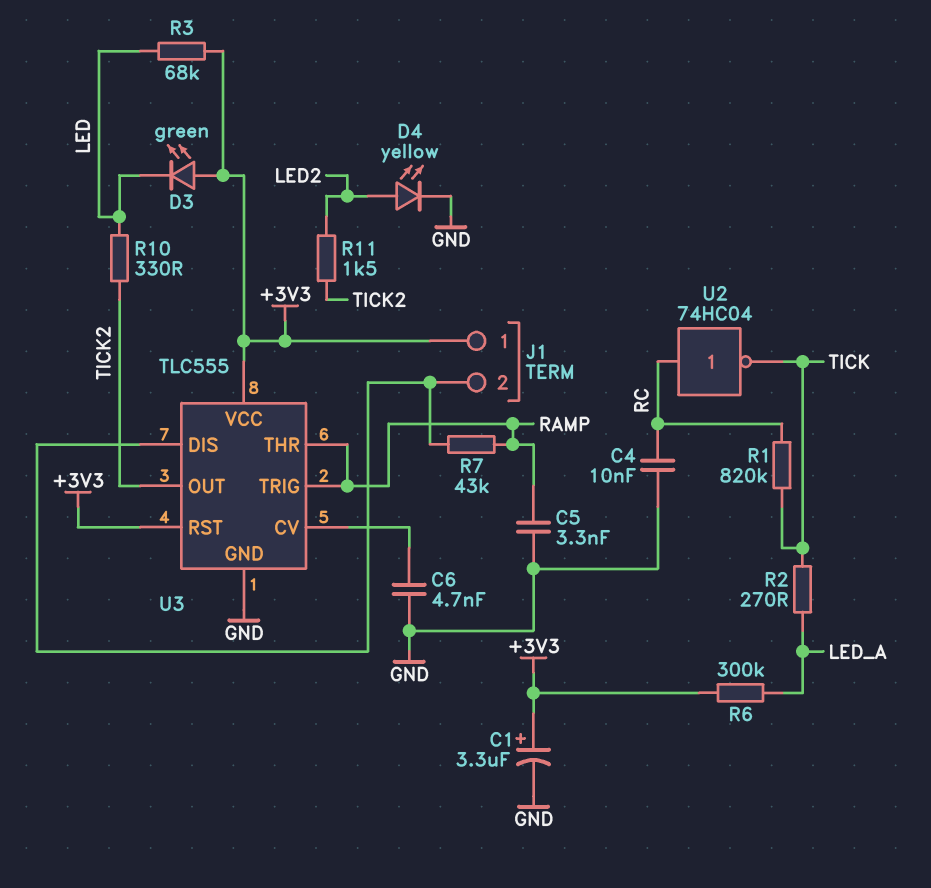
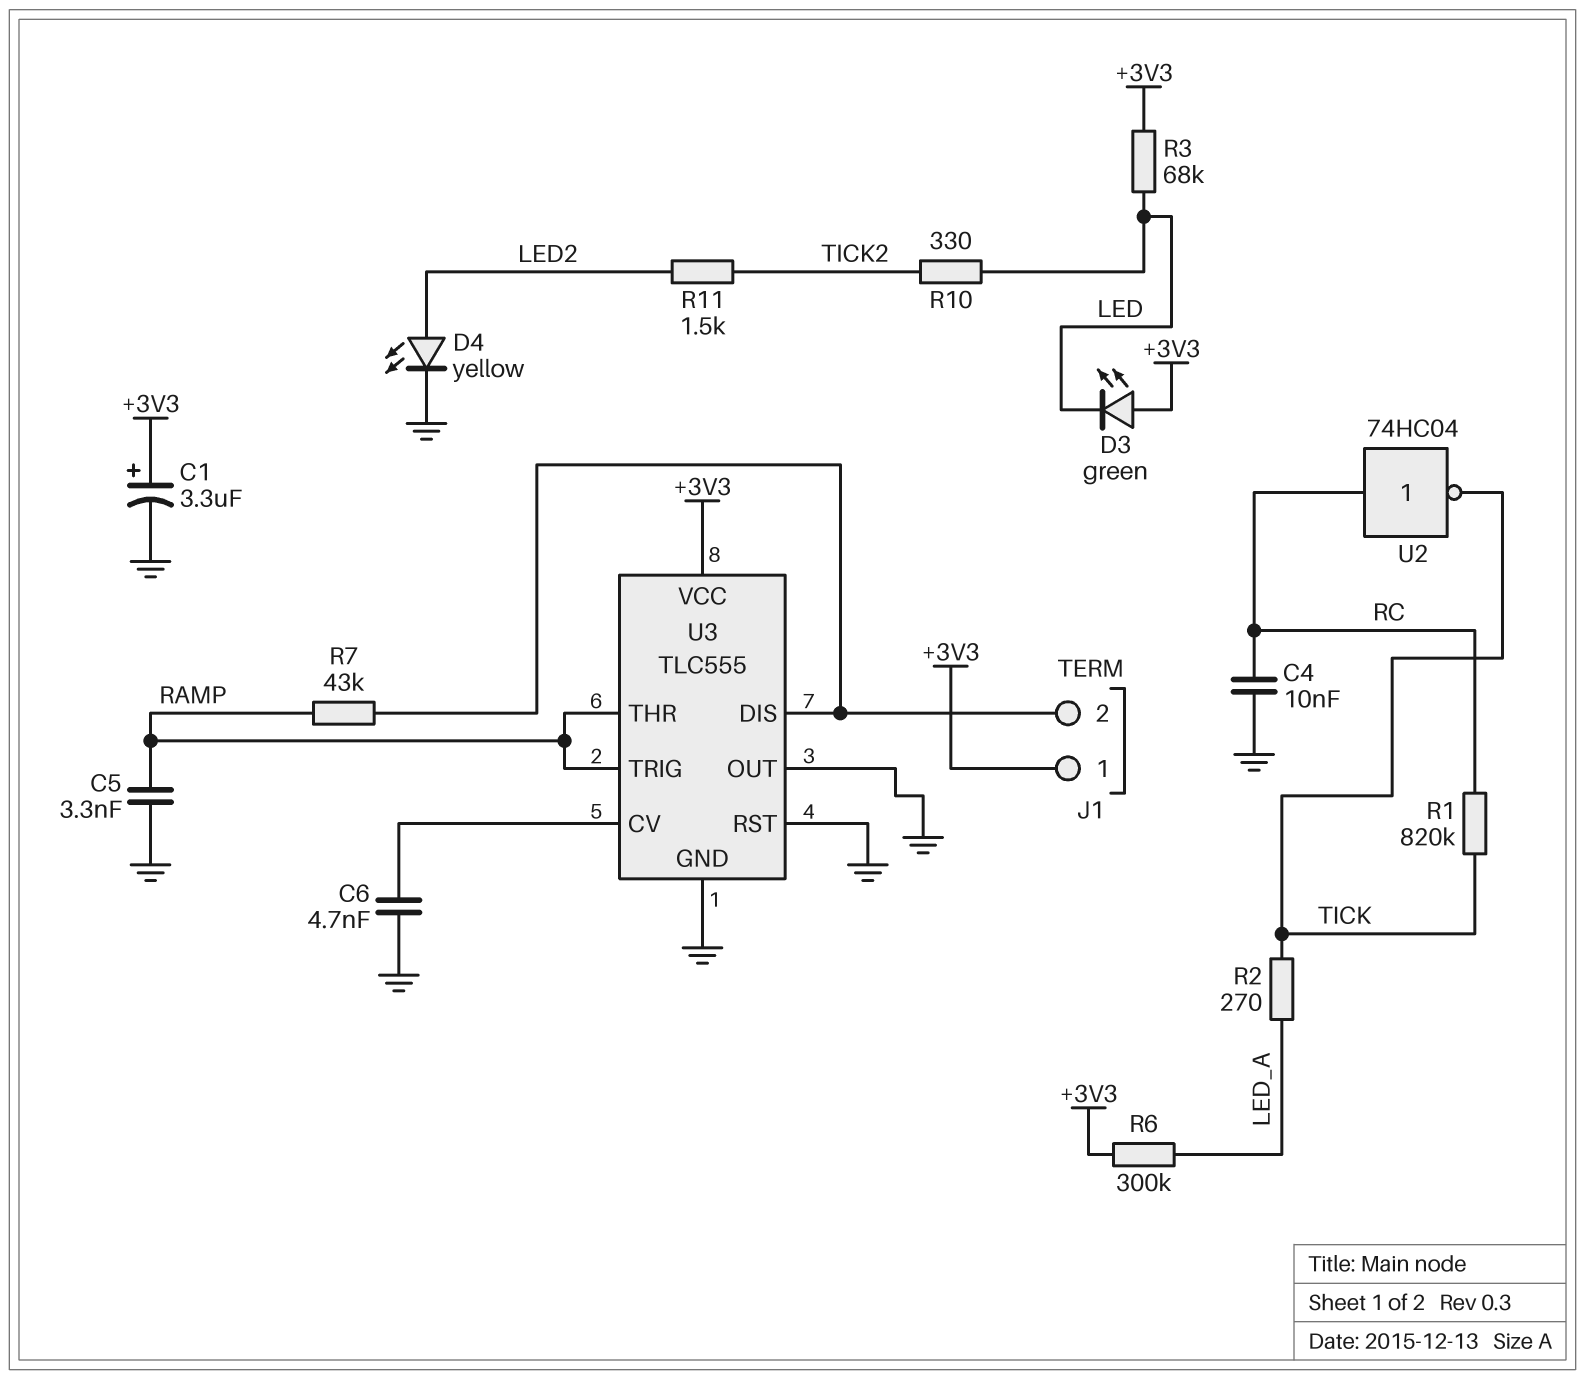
U3 pin OUT: TICK2 -> GND
U3 pin RST: +3V3 -> GND

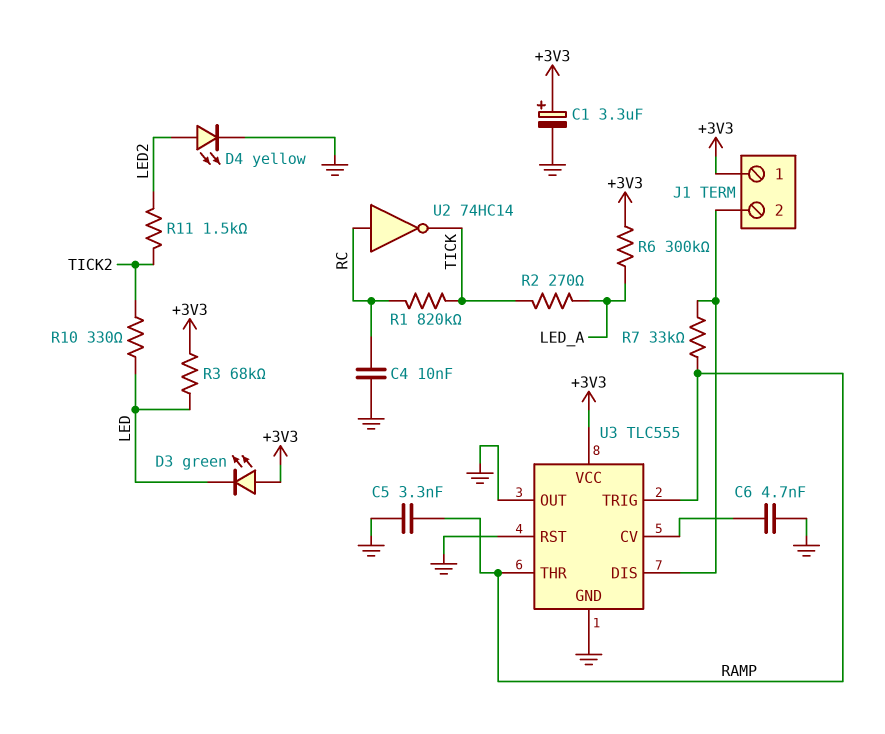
R7: 43k (J1/2, RAMP) -> 33k (J1/2, RAMP)
U2: NOT 74HC04 (in RC, out TICK) -> NOT 74HC14 (in RC, out TICK)

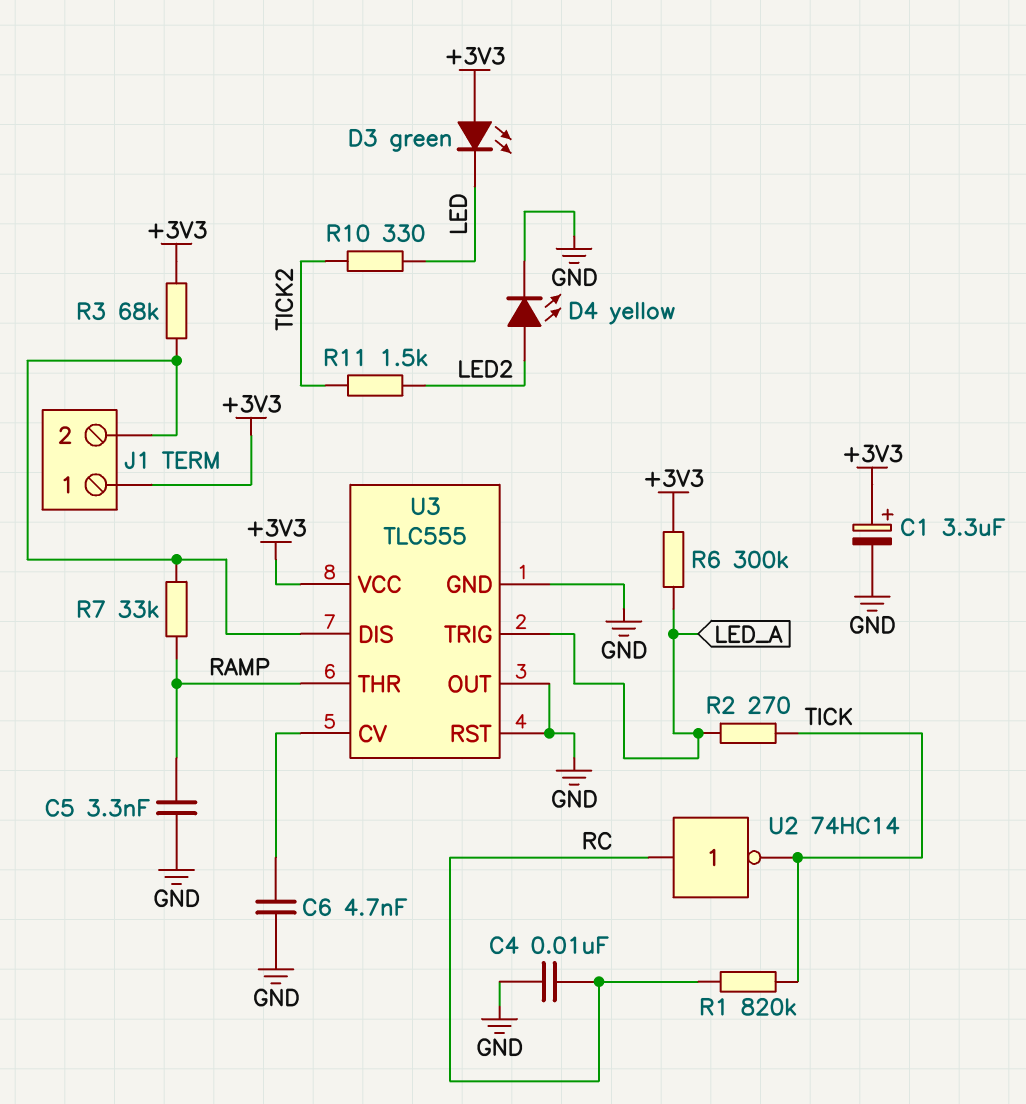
R3: 68k (+3V3, LED) -> 68k (+3V3, J1/2)
U3 pin TRIG: RAMP -> LED_A

